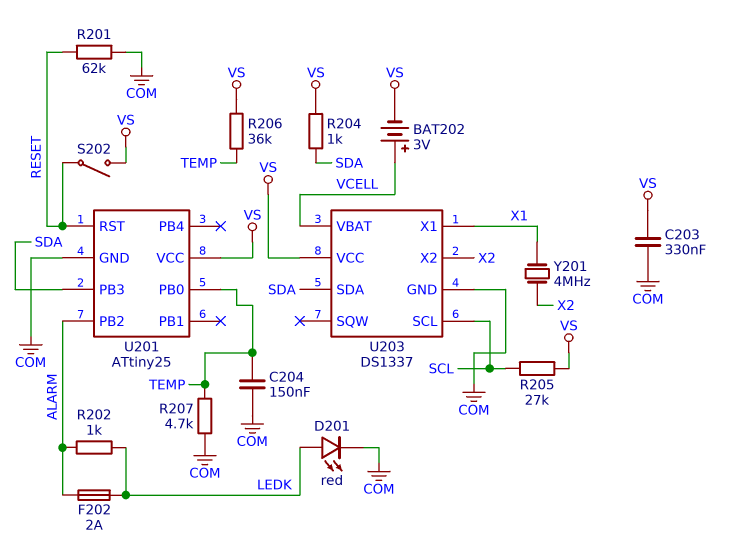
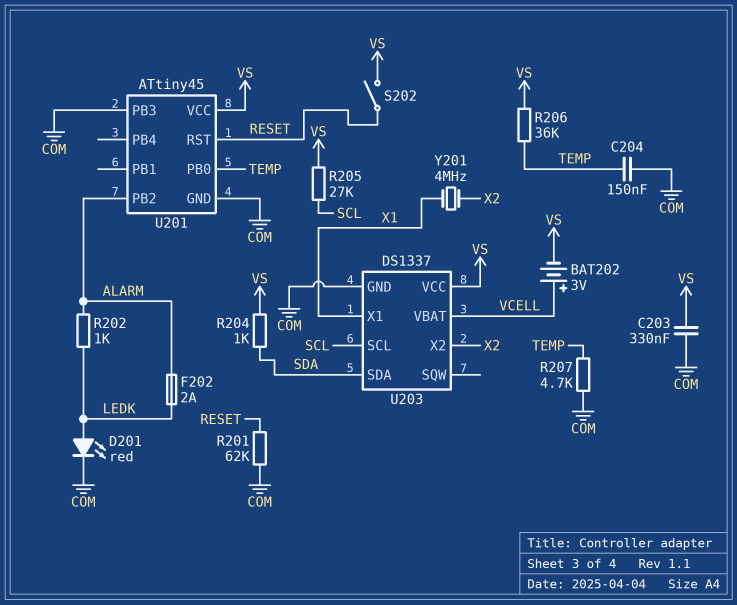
U201: ATtiny25 -> ATtiny45
U201 pin PB3: SDA -> COM

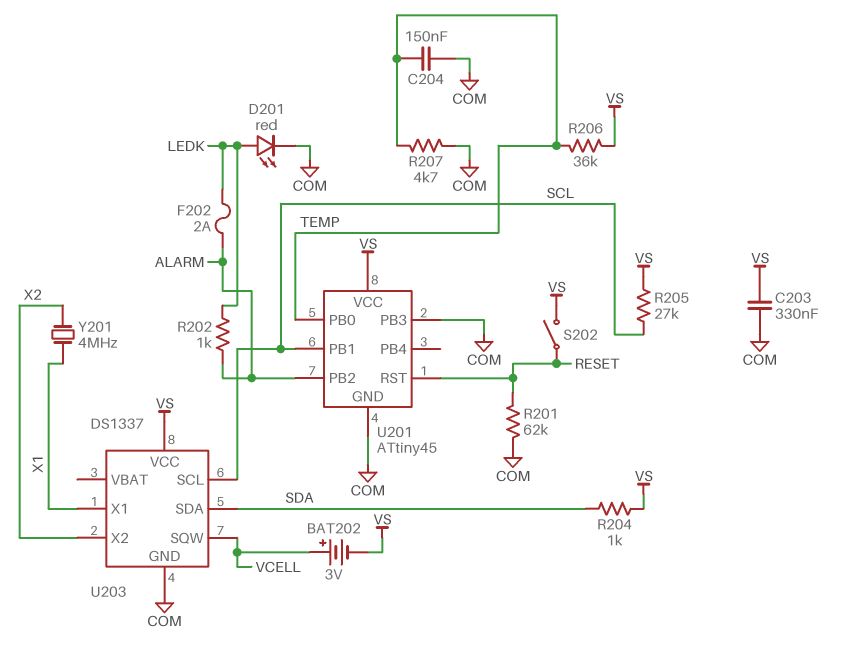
U201 pin PB1: none -> SCL
U203 pin SQW: none -> VCELL
U203 pin VBAT: VCELL -> none

